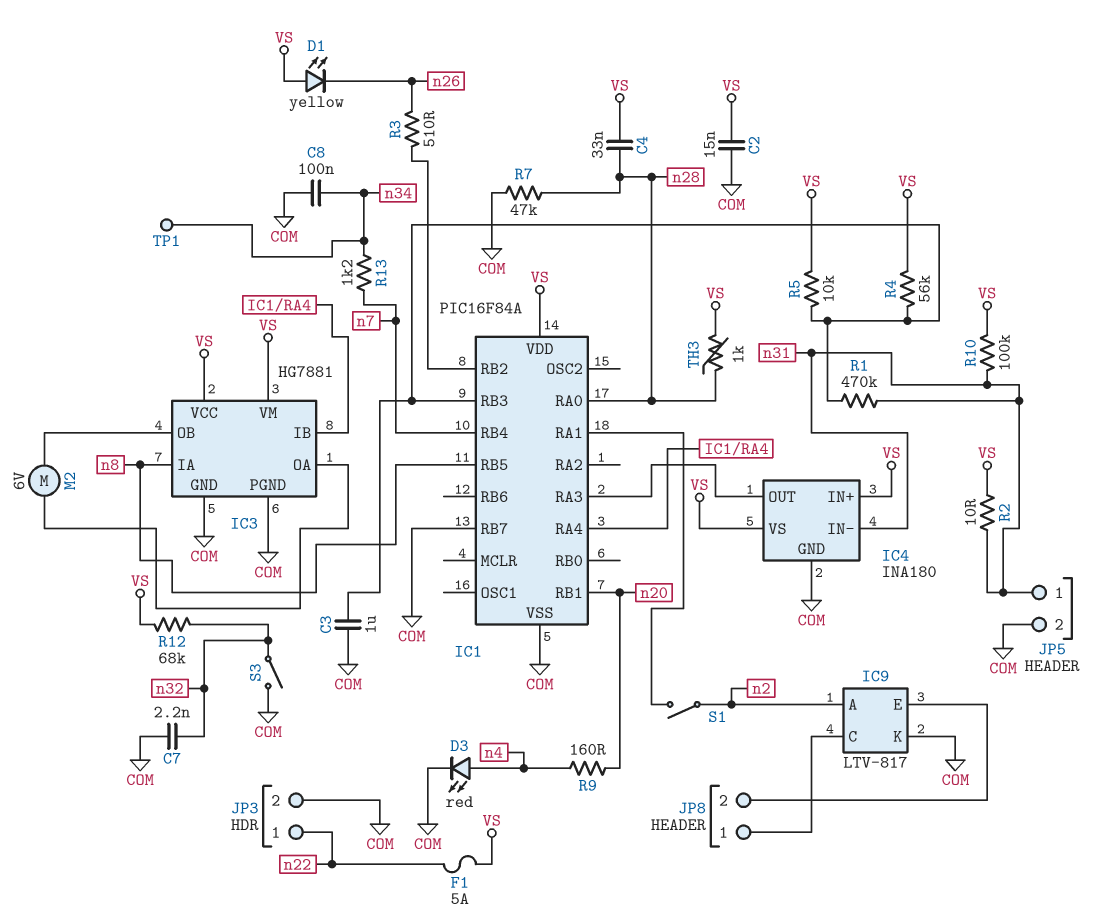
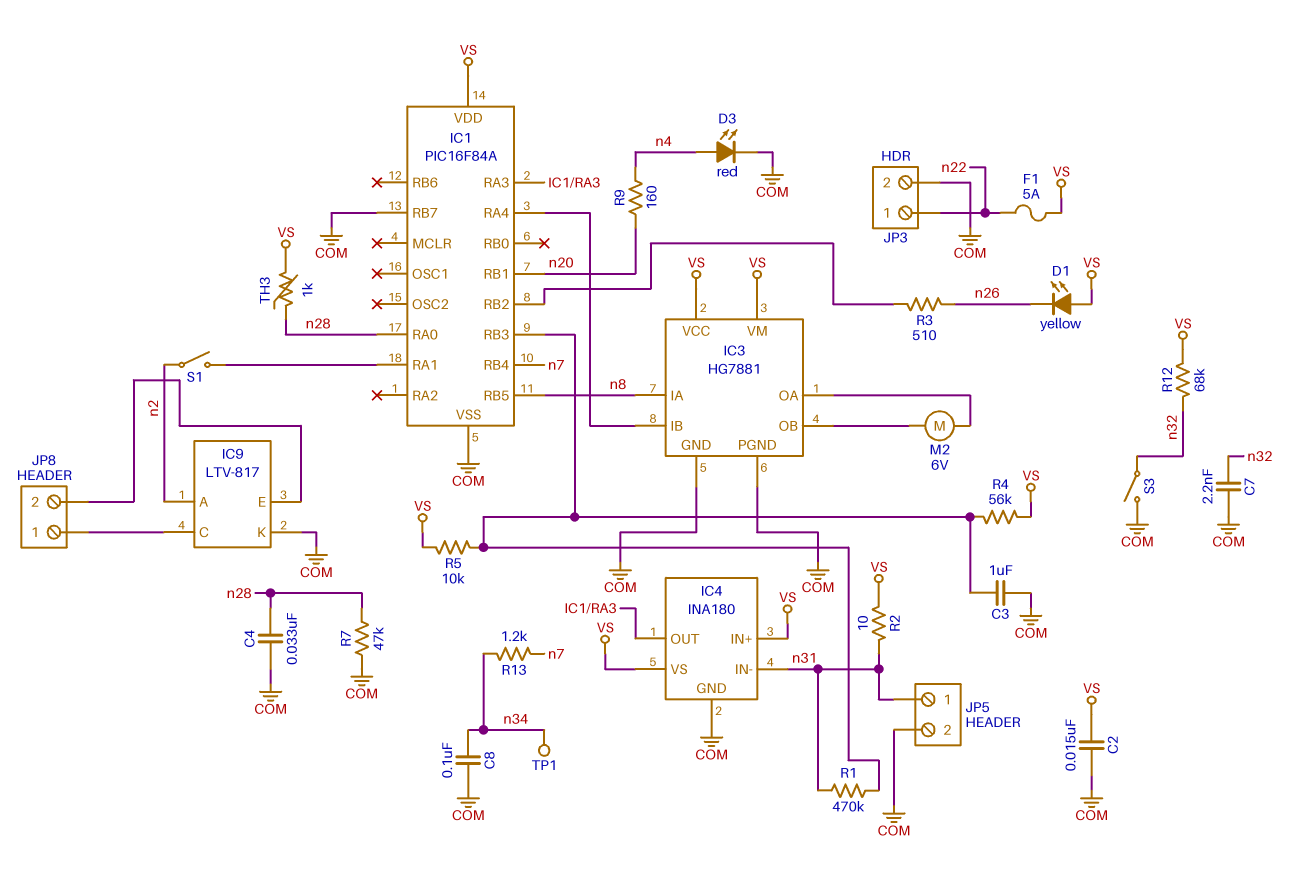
C4: 33nF (VS, n28) -> 33nF (COM, n28)
R10: 100k (VS, n31) -> none

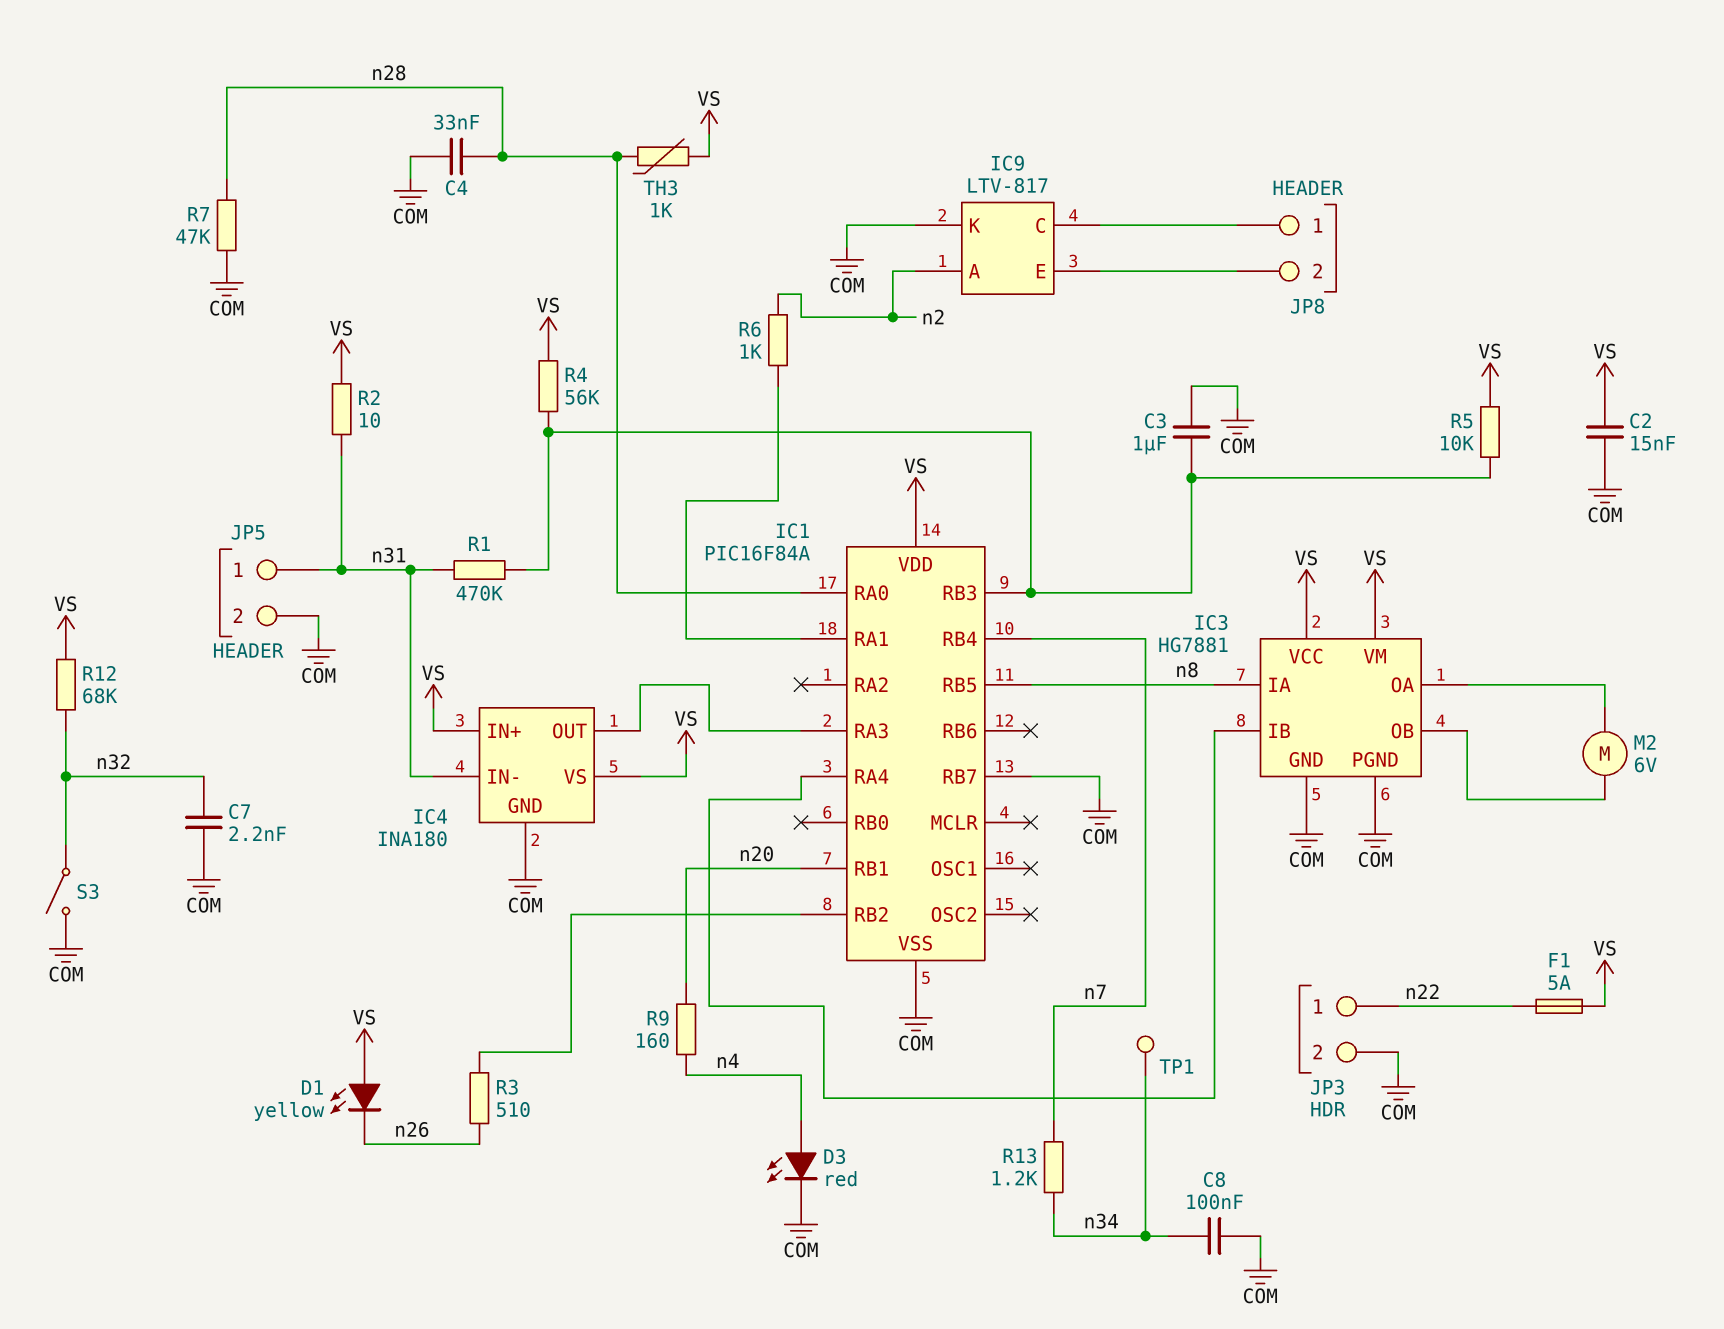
R6: none -> 1k (IC1/RA1, n2)
S1: switch (IC1/RA1, n2) -> none

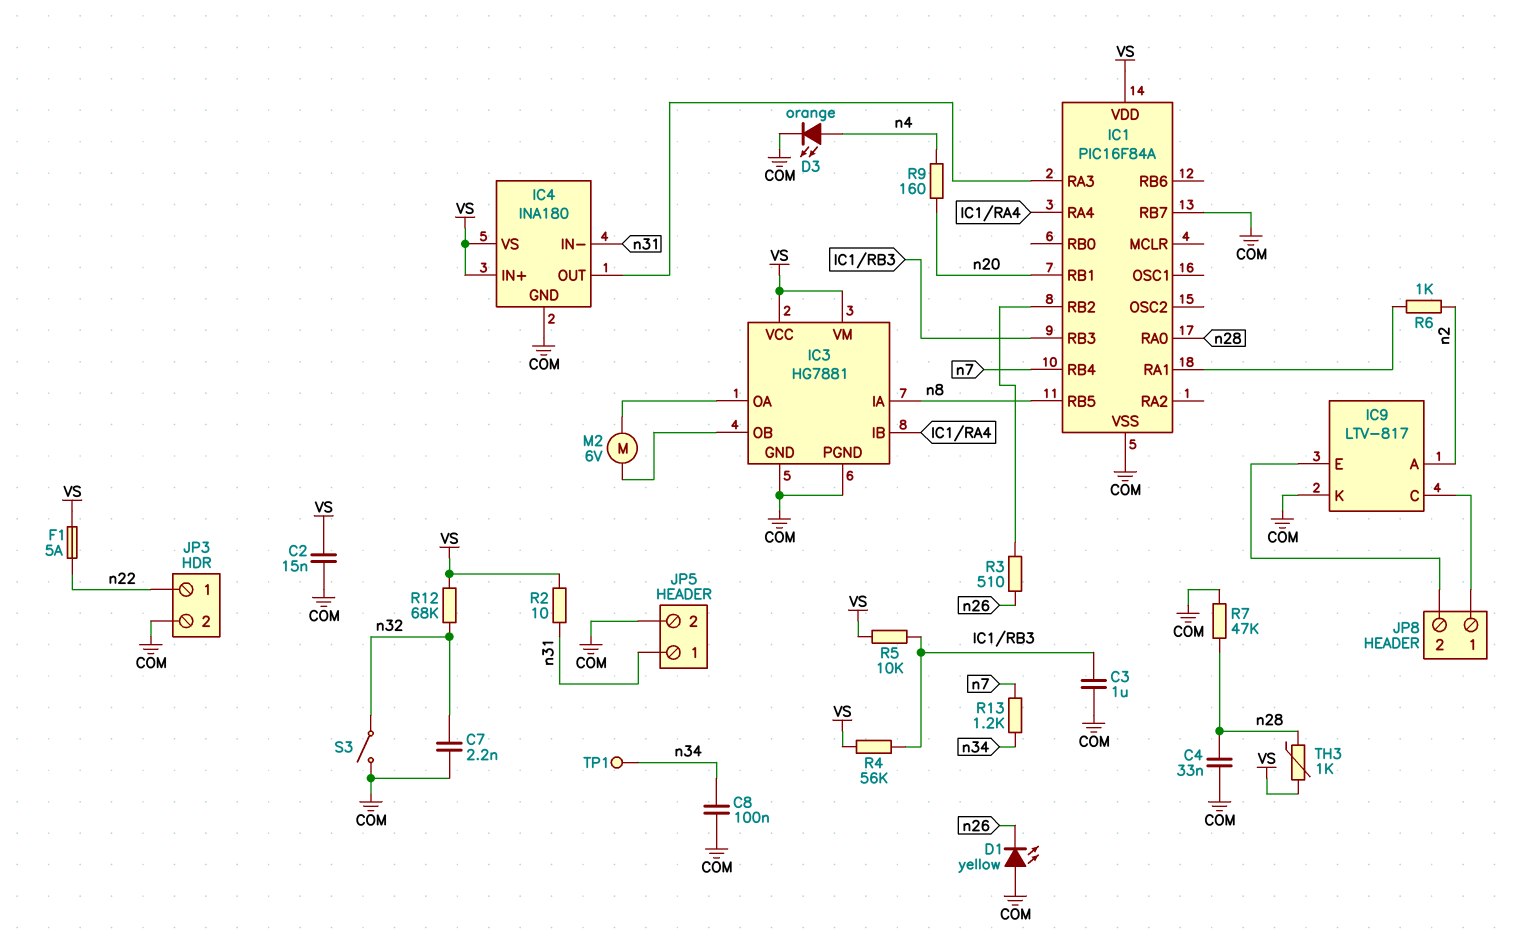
D1: LED yellow (A VS, K n26) -> LED yellow (A COM, K n26)
D3: LED red (A n4, K COM) -> LED orange (A n4, K COM)
R1: 470k (IC1/RB3, n31) -> none

